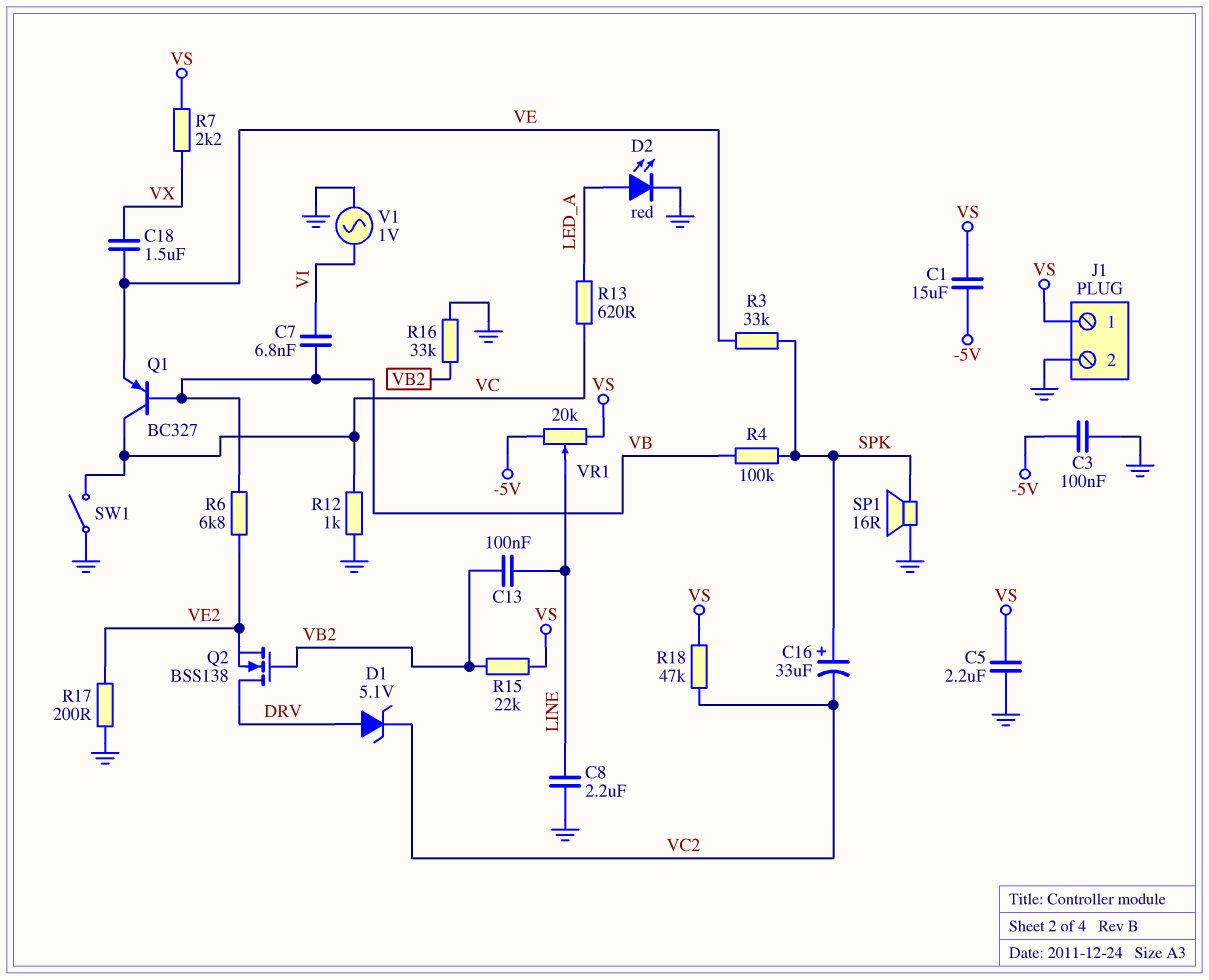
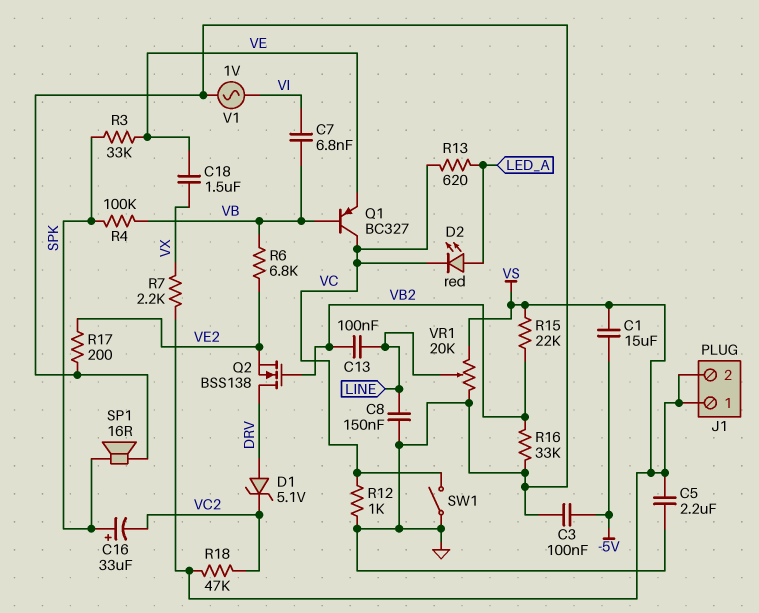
C8: 2.2uF (GND, LINE) -> 150nF (GND, LINE)
D2: LED red (A LED_A, K GND) -> LED red (A LED_A, K VC)
J1 pin 2: GND -> VS
VR1: 20k (-5V, VS, wiper LINE) -> 20k (GND, VS, wiper LINE)

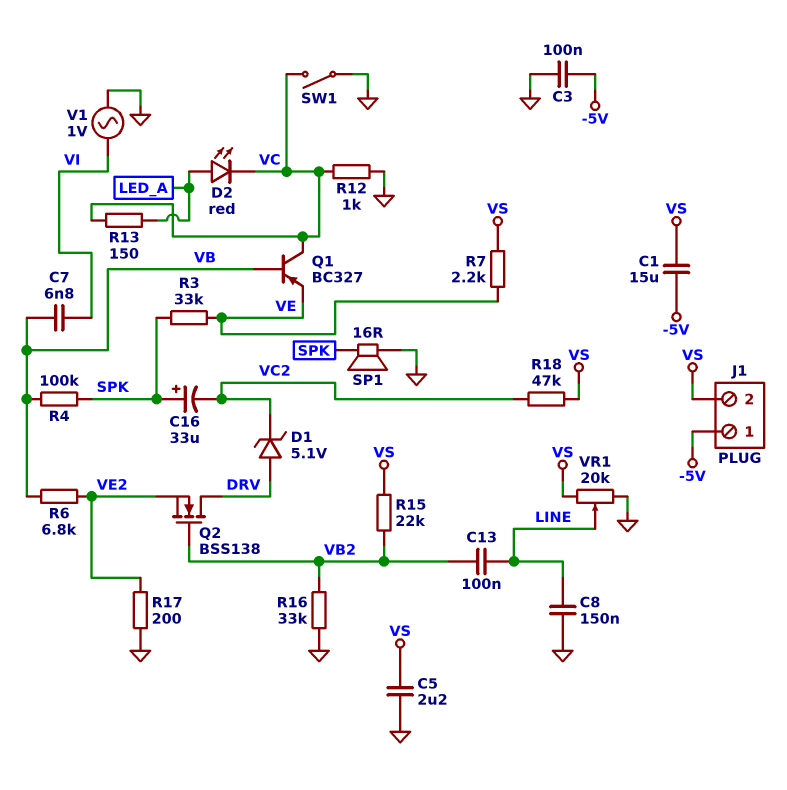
C18: 1.5uF (VE, VX) -> none
J1 pin 1: VS -> -5V
R7: 2.2k (VS, VX) -> 2.2k (VE, VS)
R13: 620 (LED_A, VC) -> 150 (LED_A, VC)

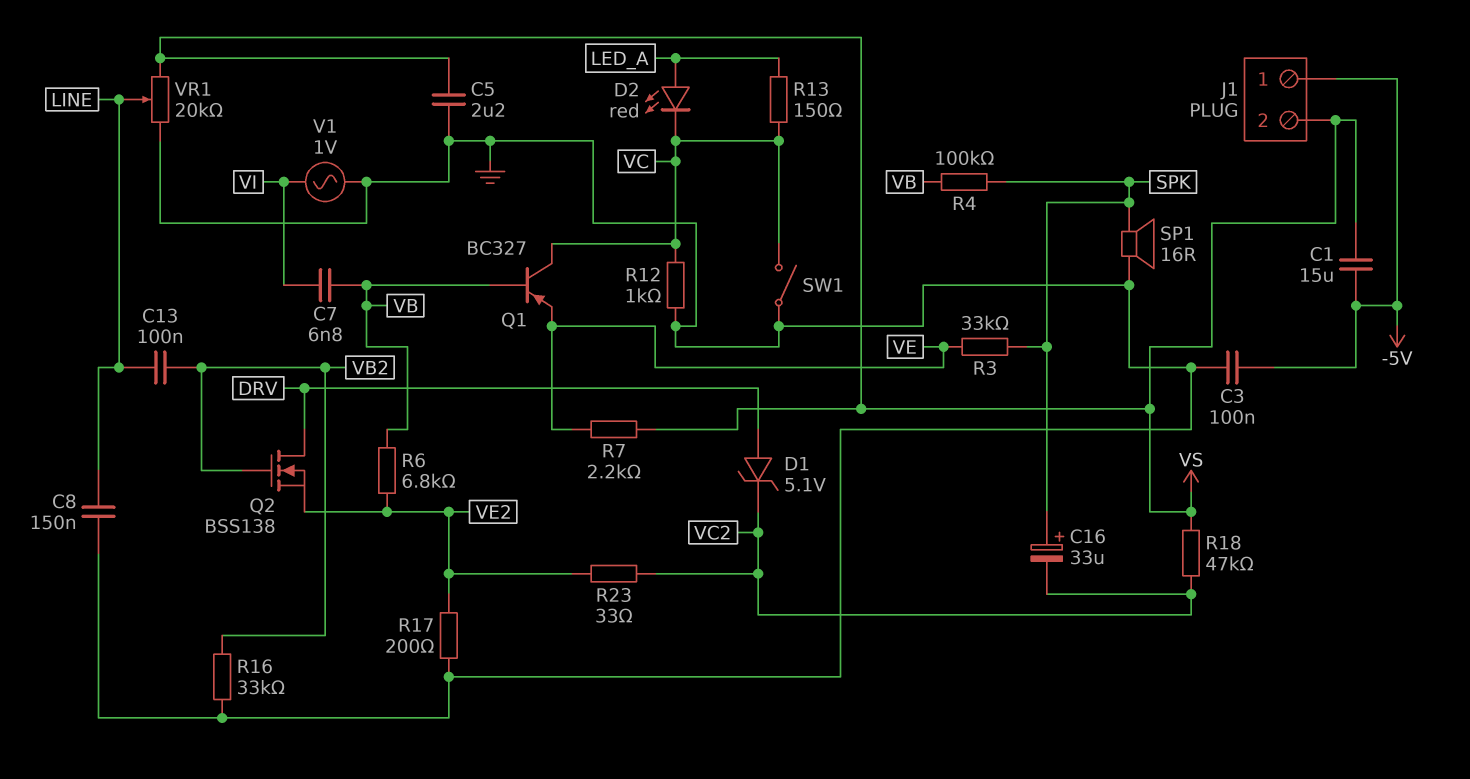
R15: 22k (VB2, VS) -> none
R23: none -> 33 (VC2, VE2)

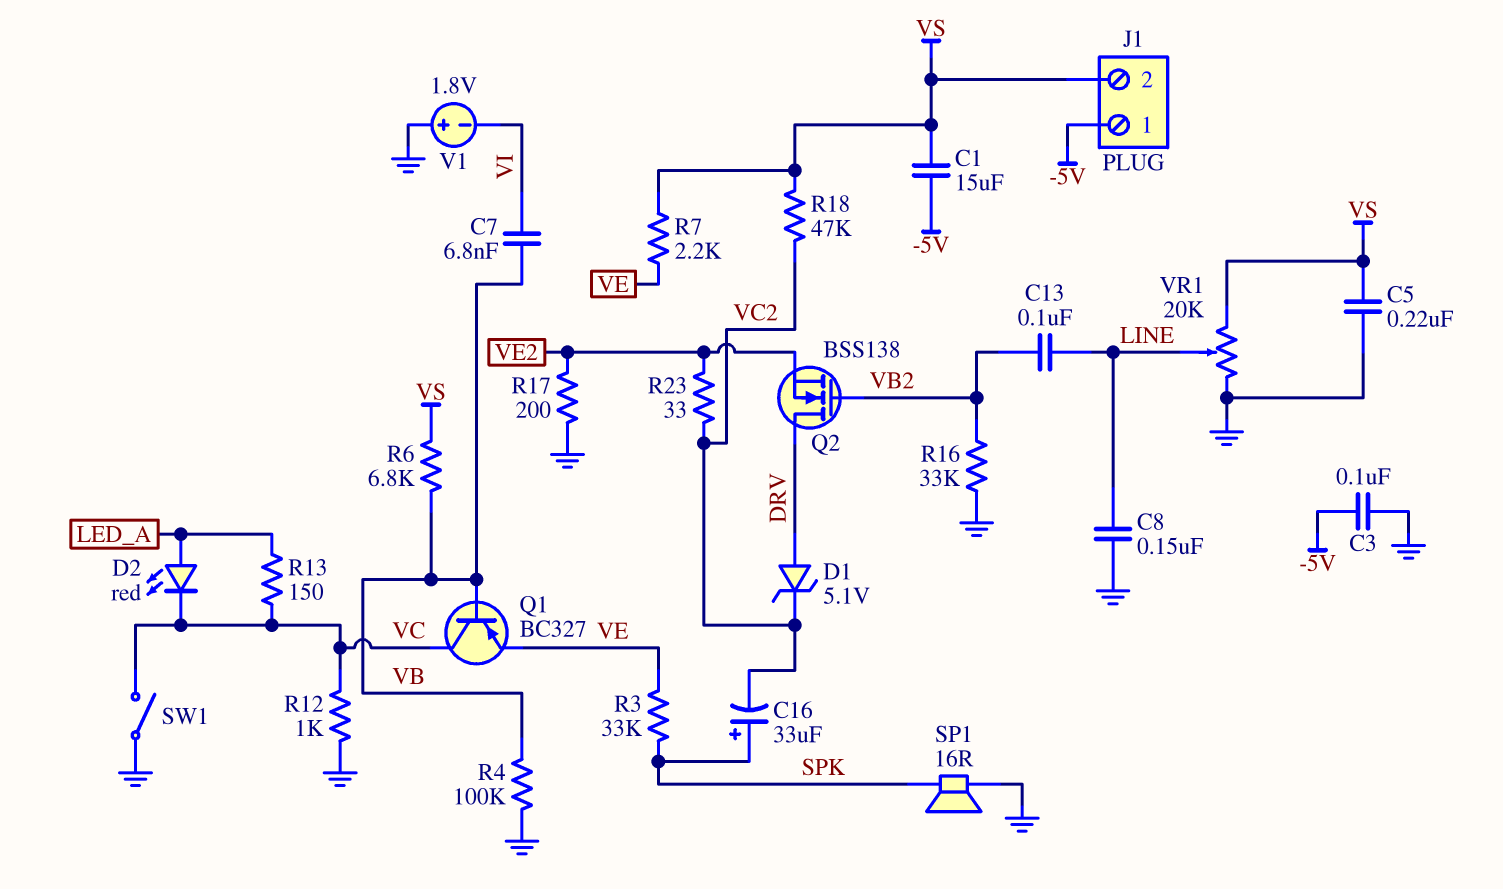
C5: 2.2uF (GND, VS) -> 220nF (GND, VS)
R4: 100k (SPK, VB) -> 100k (GND, VB)
R6: 6.8k (VB, VE2) -> 6.8k (VB, VS)
V1: AC 1V (GND, VI) -> 1.8V (plus GND, minus VI)

